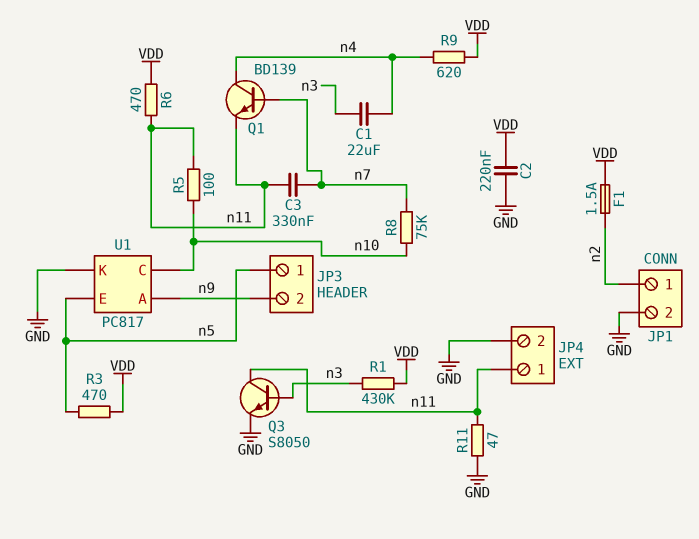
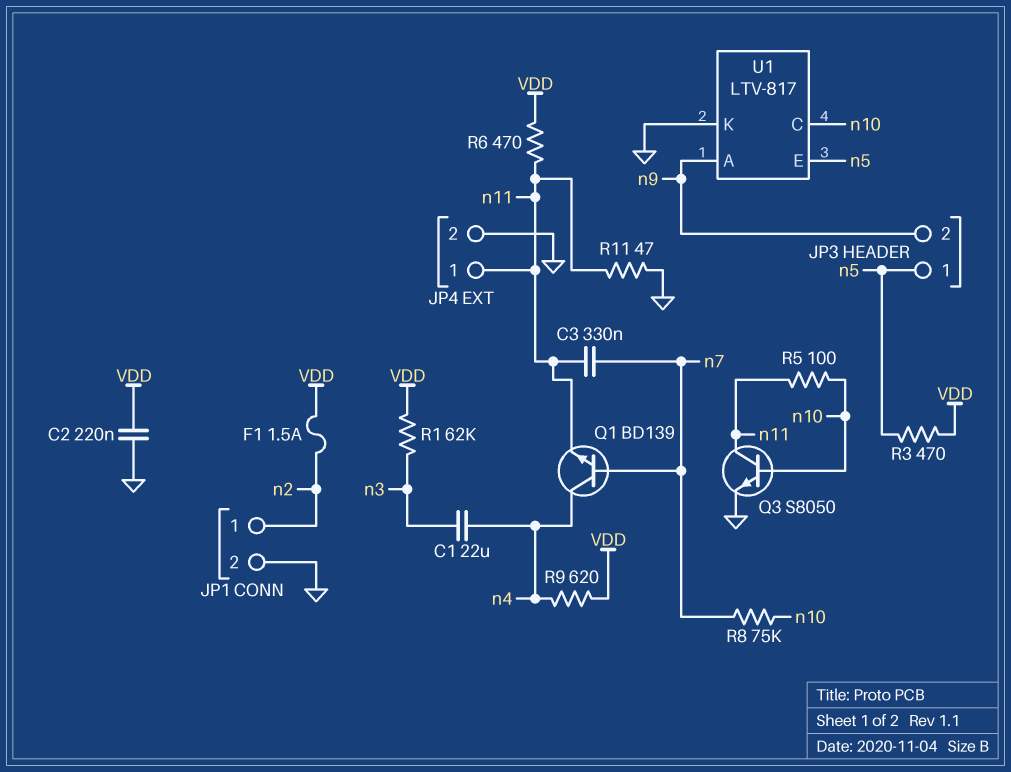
Q3: NPN S8050 (B n3, C n11, E GND) -> NPN S8050 (B n10, C n11, E GND)
R1: 430k (VDD, n3) -> 62k (VDD, n3)
U1: PC817 -> LTV-817

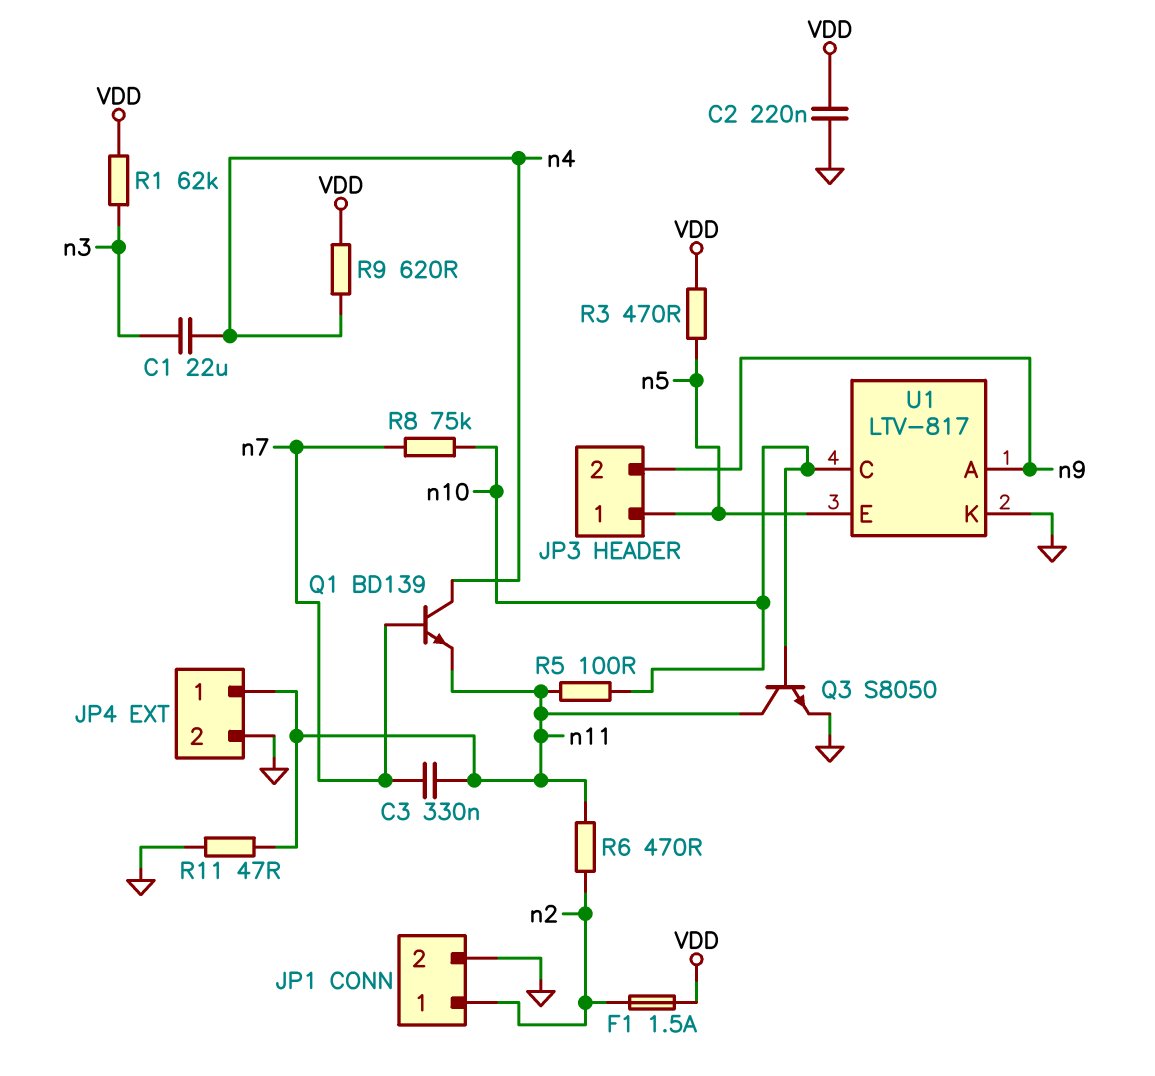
R6: 470 (VDD, n11) -> 470 (n2, n11)

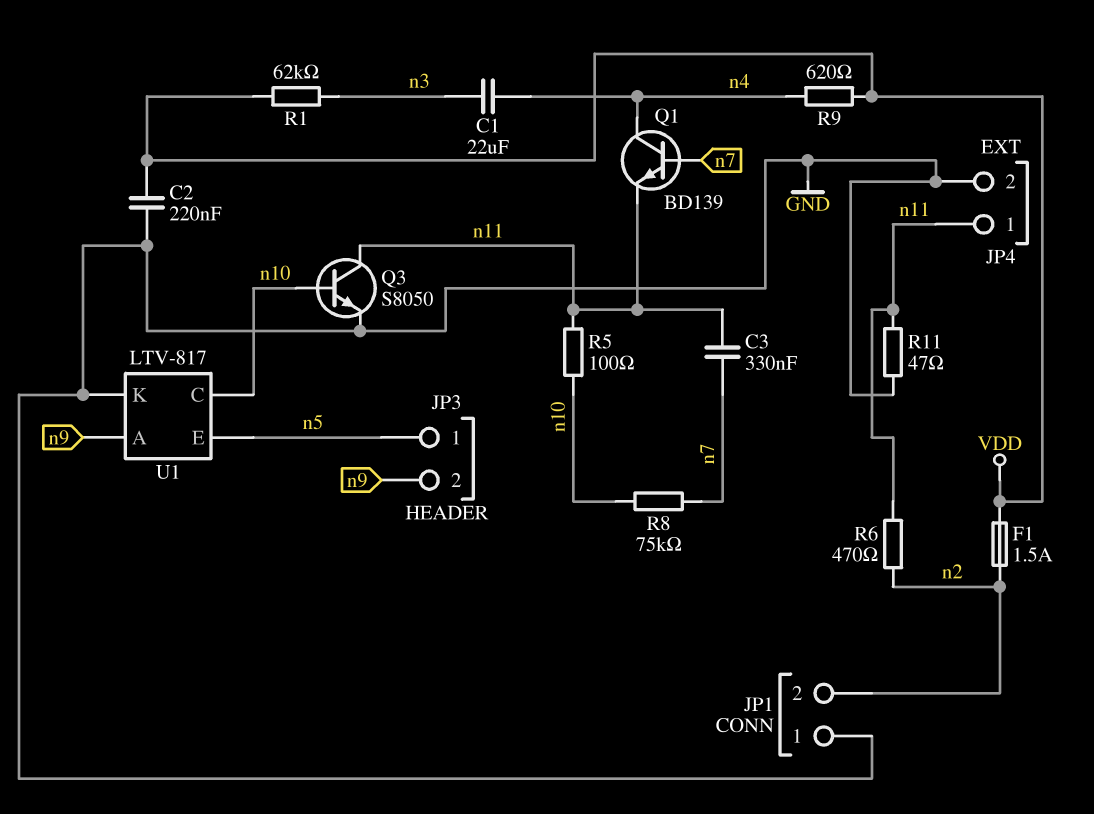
JP1 pin 1: n2 -> GND
JP1 pin 2: GND -> n2
R3: 470 (VDD, n5) -> none

